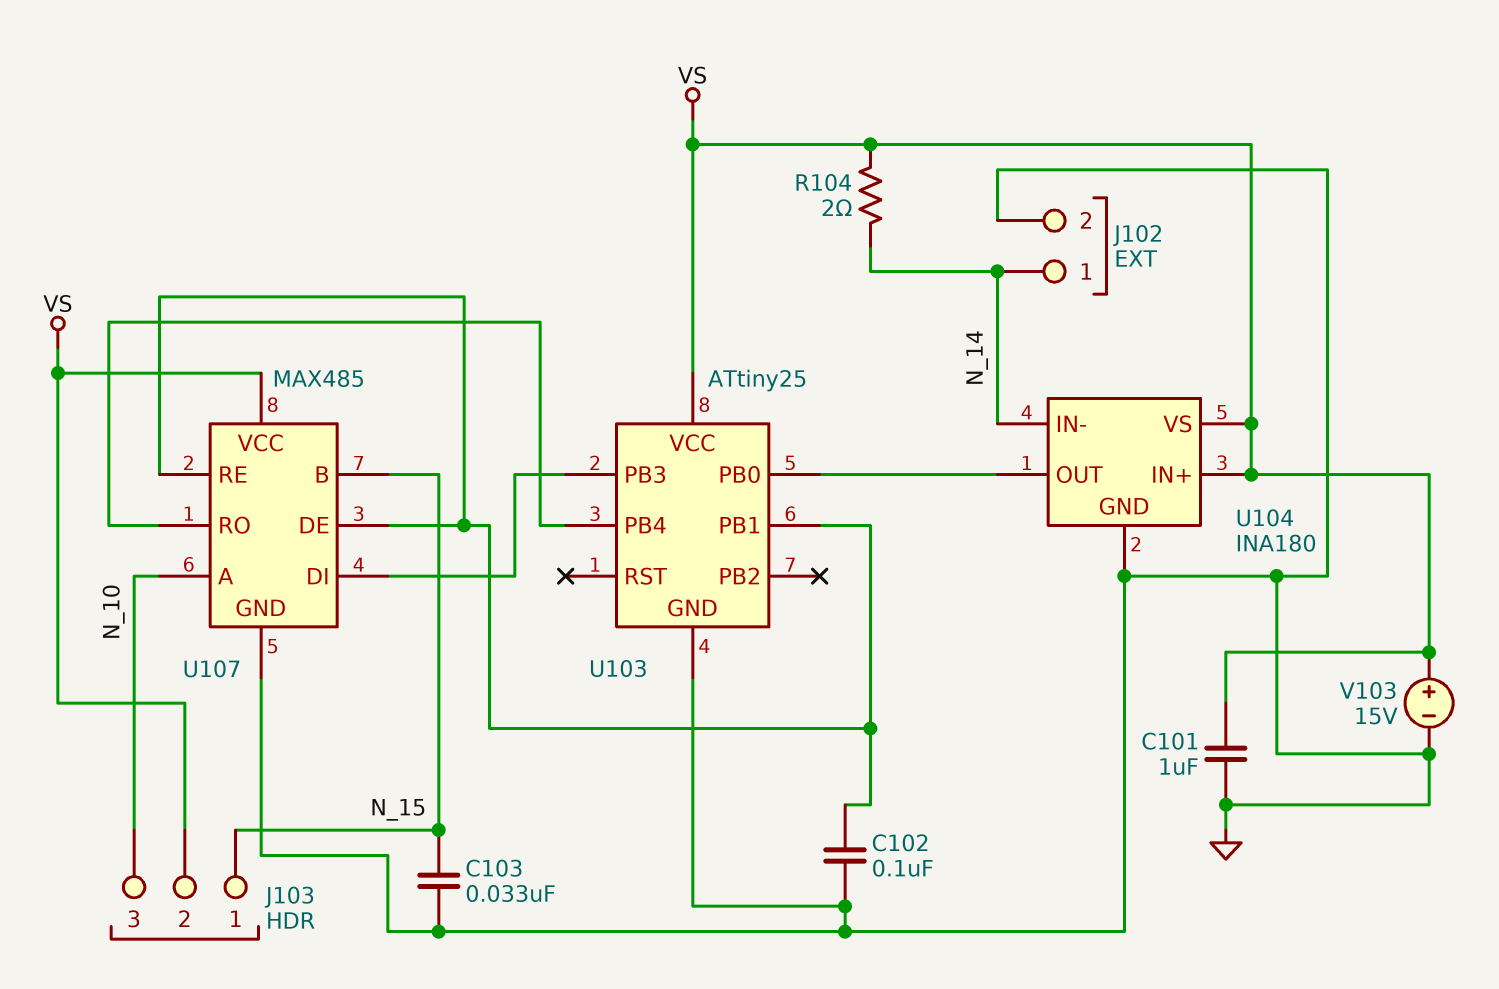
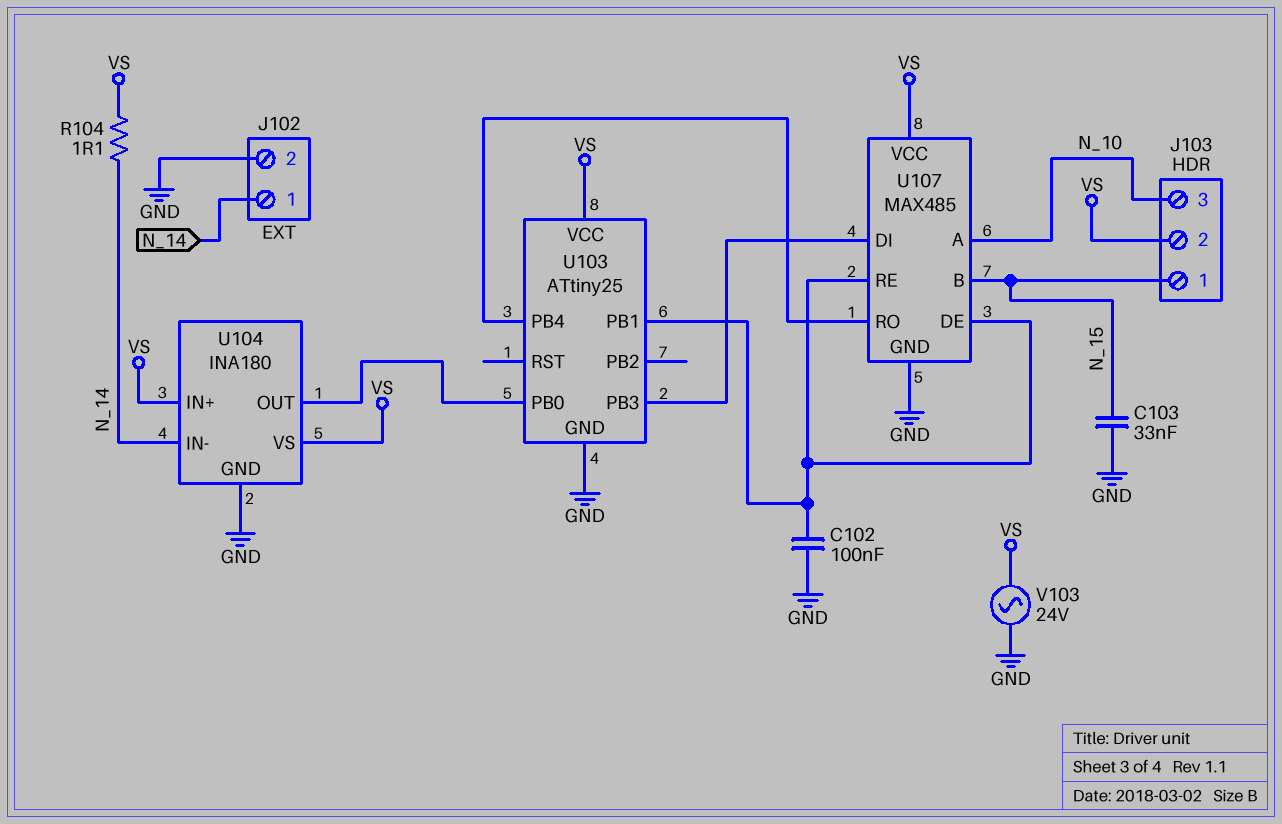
C101: 1uF (GND, VS) -> none
R104: 2 (N_14, VS) -> 1.1 (N_14, VS)
V103: 15V (plus VS, minus GND) -> AC 24V (GND, VS)

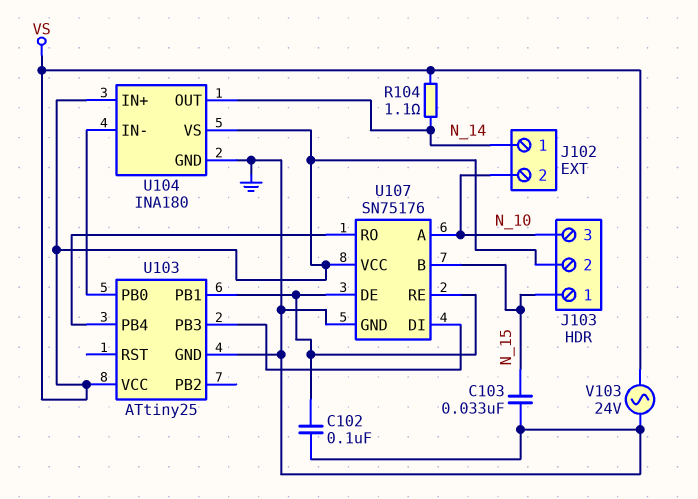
J102 pin 2: GND -> N_10
U104 pin IN-: N_14 -> U103/PB0
U104 pin OUT: U103/PB0 -> N_14
U107: MAX485 -> SN75176

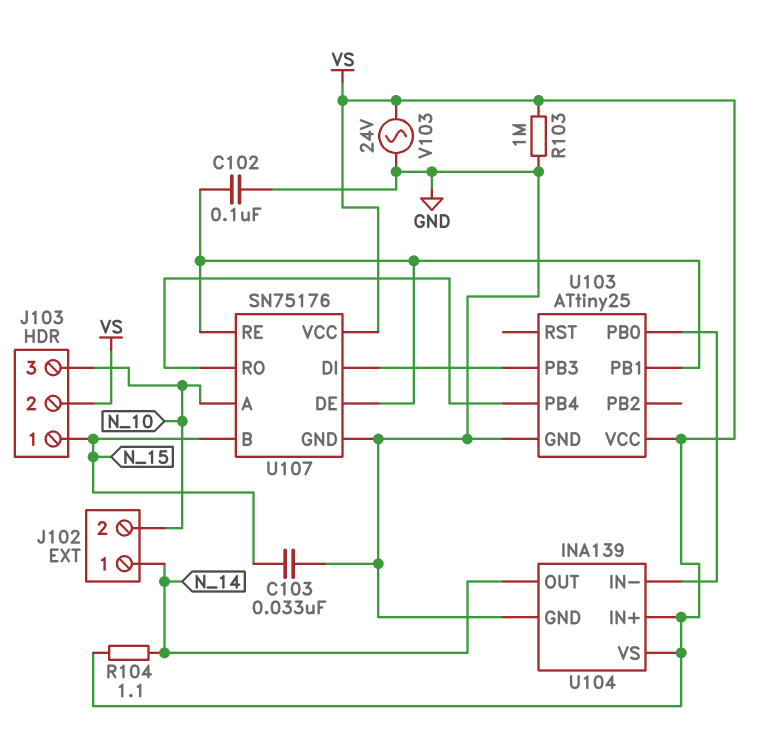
R103: none -> 1M (GND, VS)
U104: INA180 -> INA139

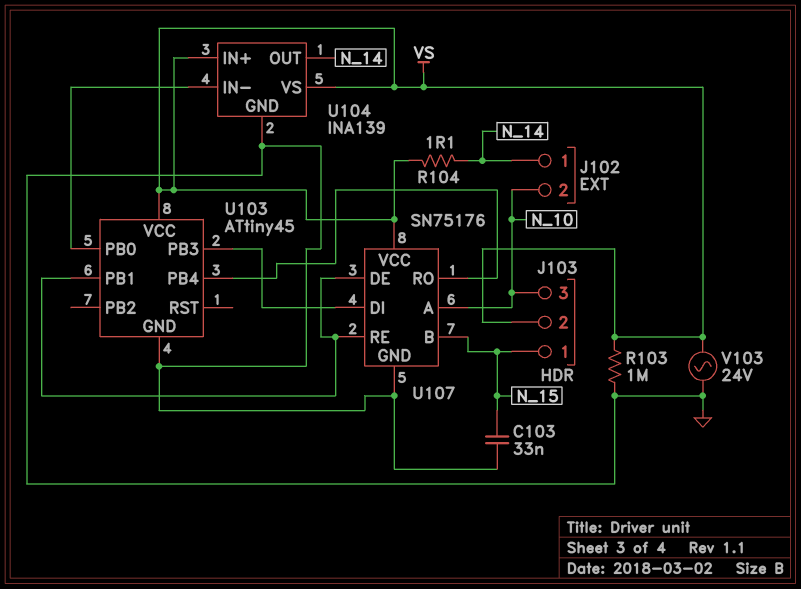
C102: 100nF (GND, U103/PB1) -> none
U103: ATtiny25 -> ATtiny45

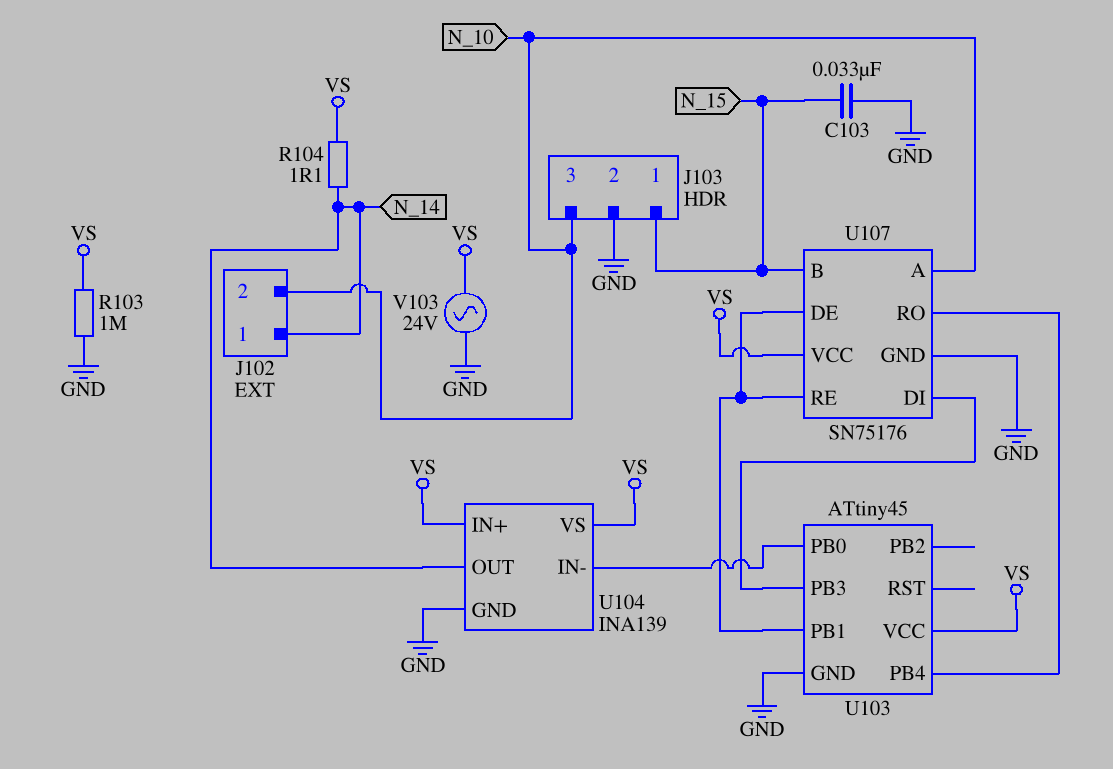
J103 pin 2: VS -> GND

